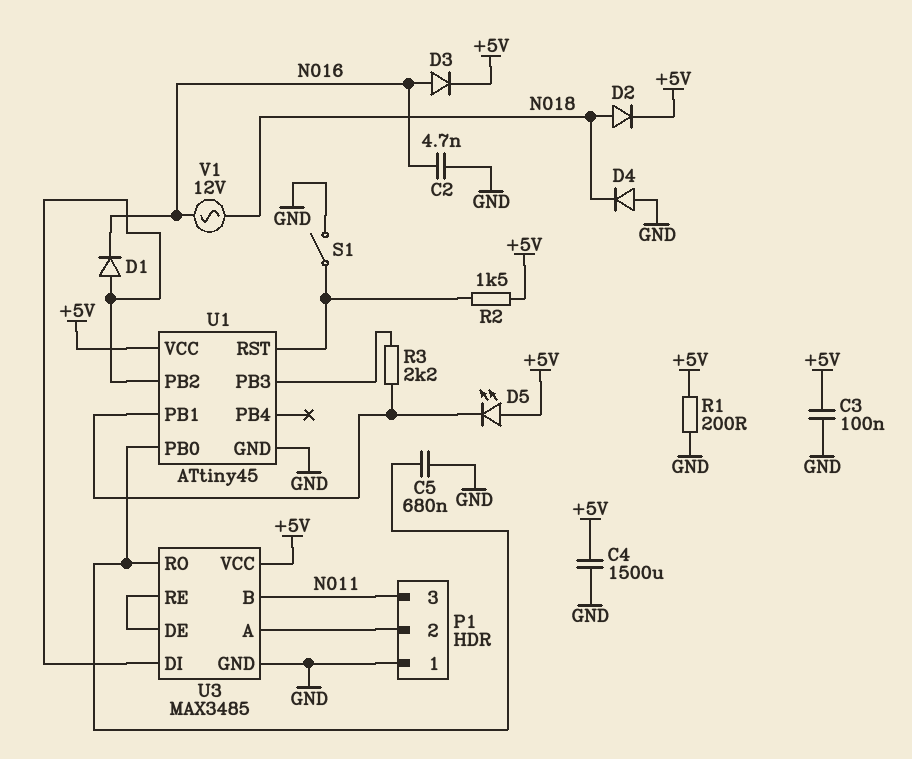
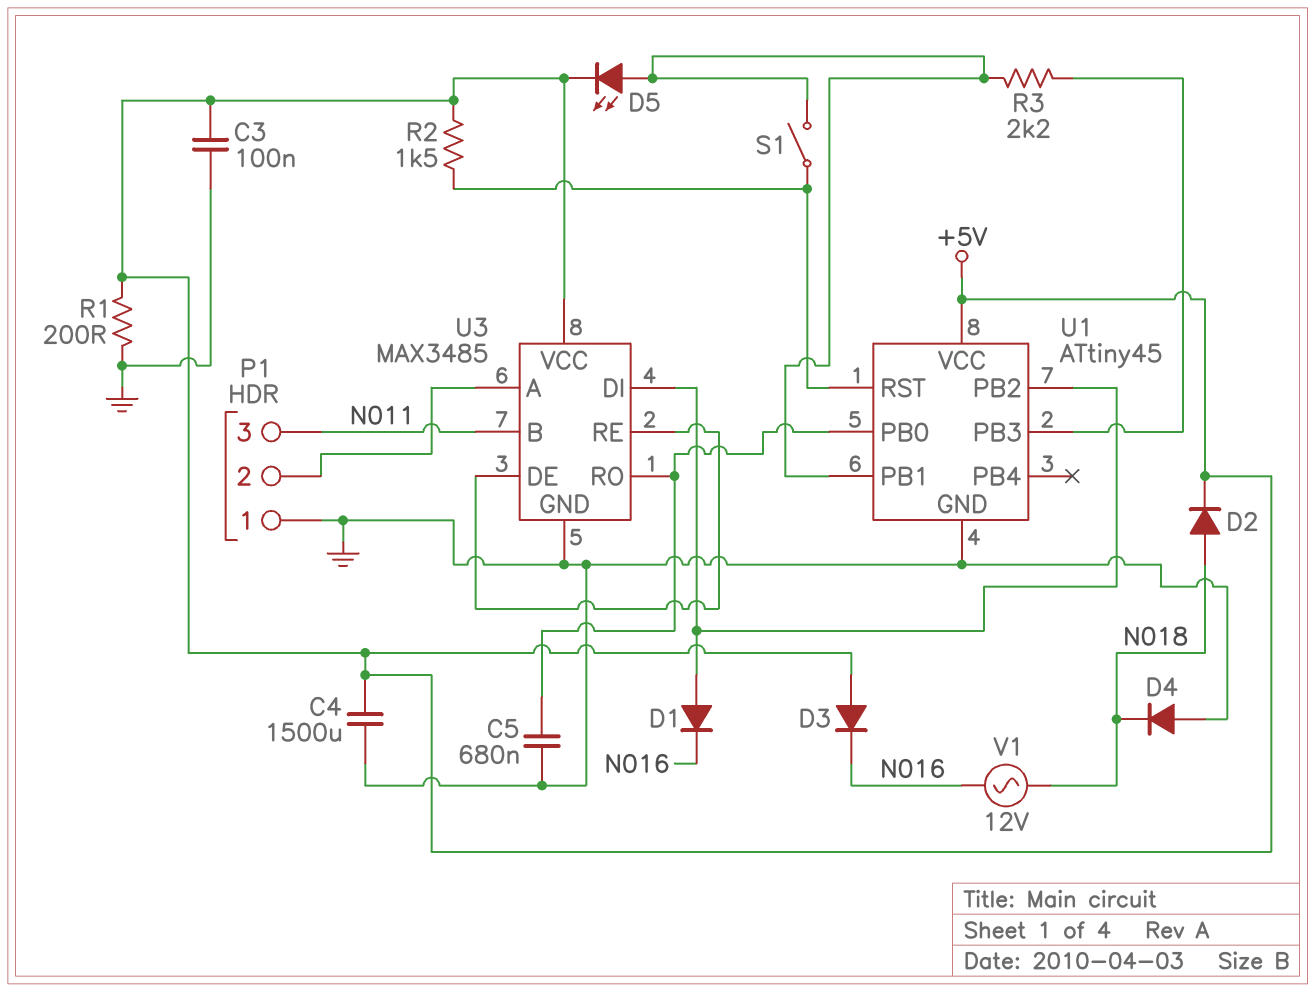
C2: 4.7nF (GND, N016) -> none
D3: diode (A N016, K +5V) -> diode (A +5V, K N016)
D5: LED (A +5V, K U1/PB1) -> LED (A U1/PB1, K +5V)
S1: switch (GND, U1/RST) -> switch (U1/PB1, U1/RST)

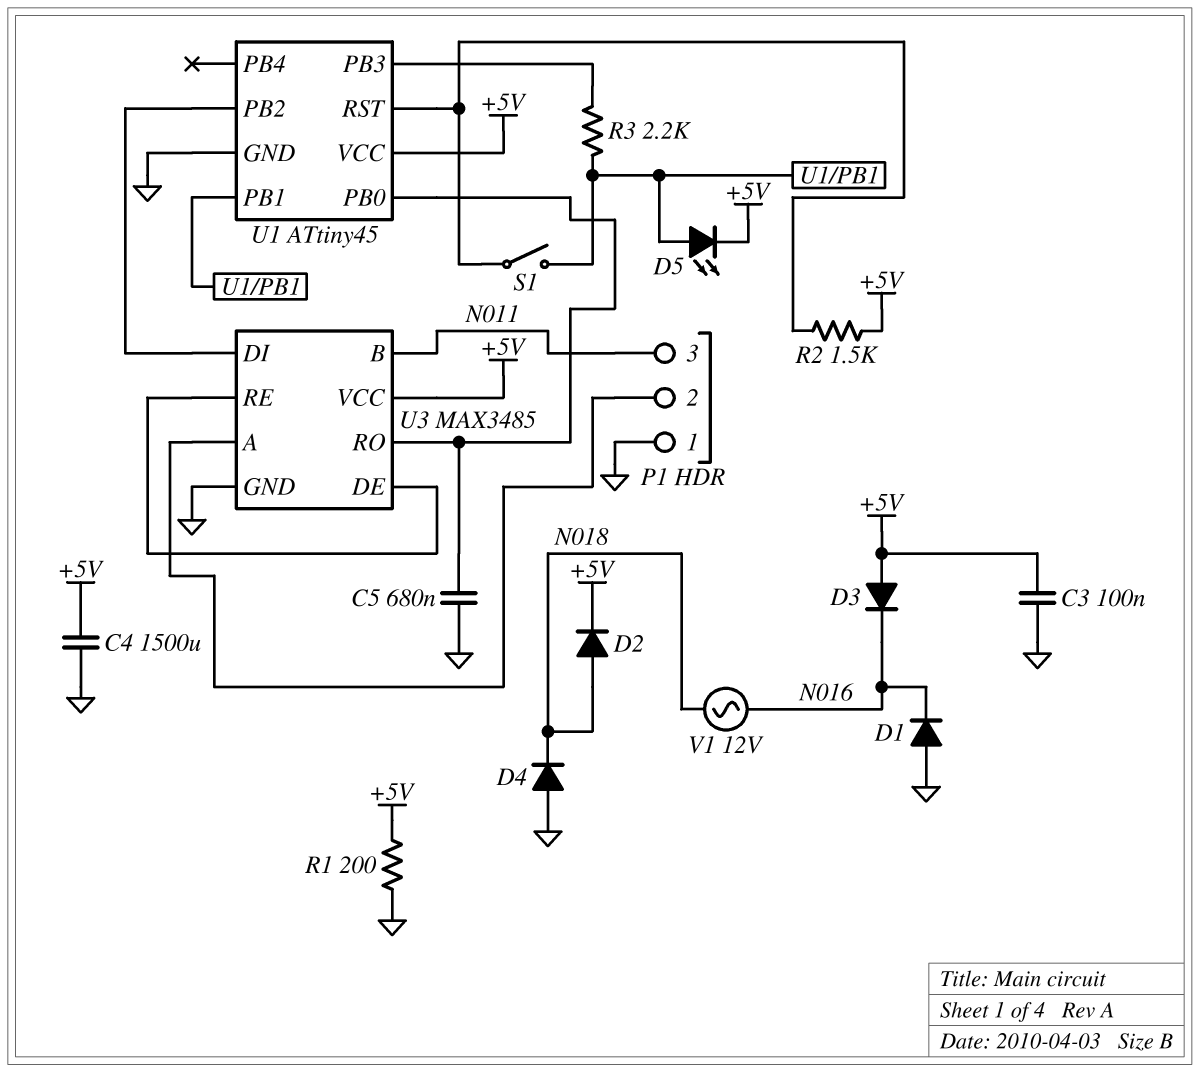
D1: diode (A U1/PB2, K N016) -> diode (A GND, K N016)

